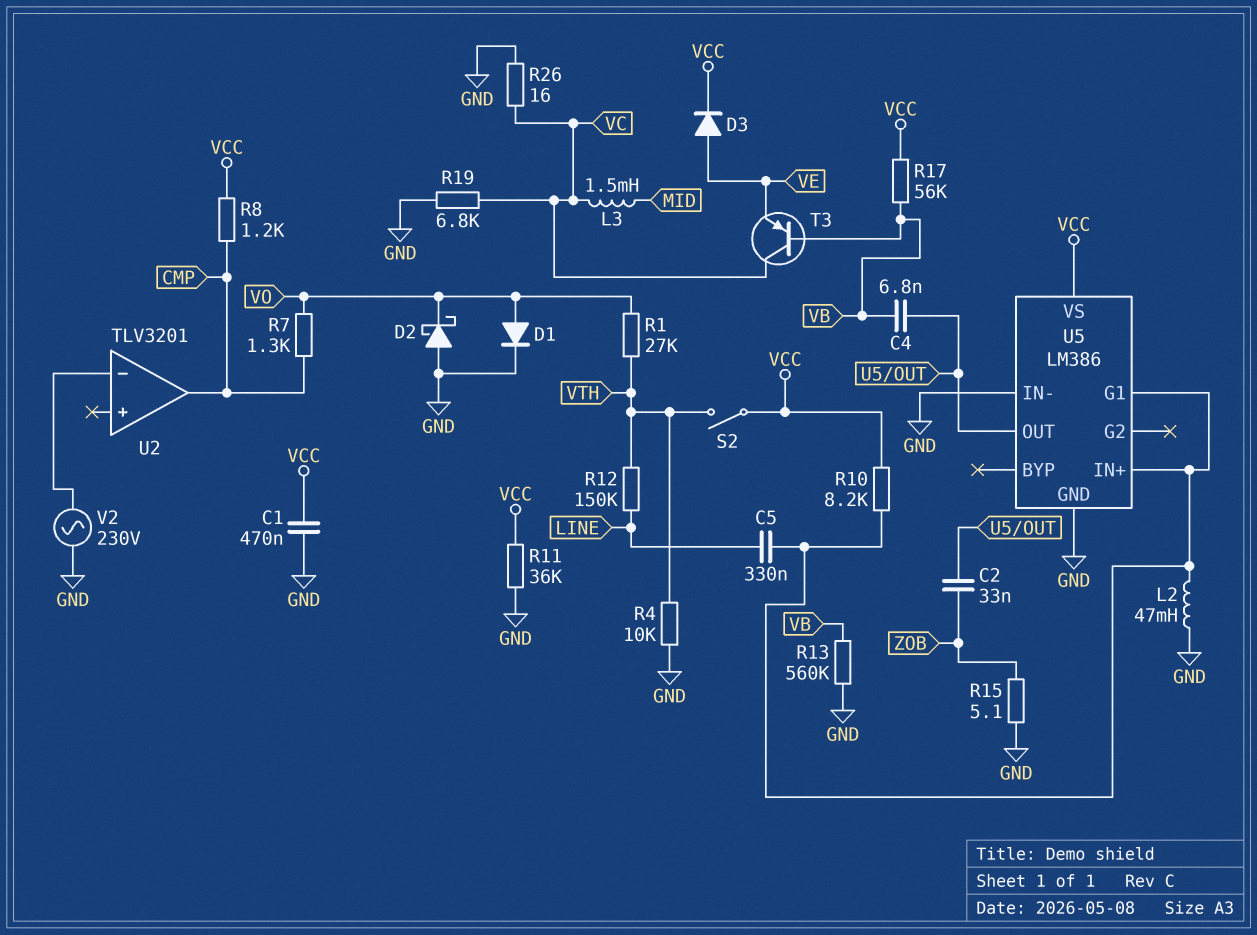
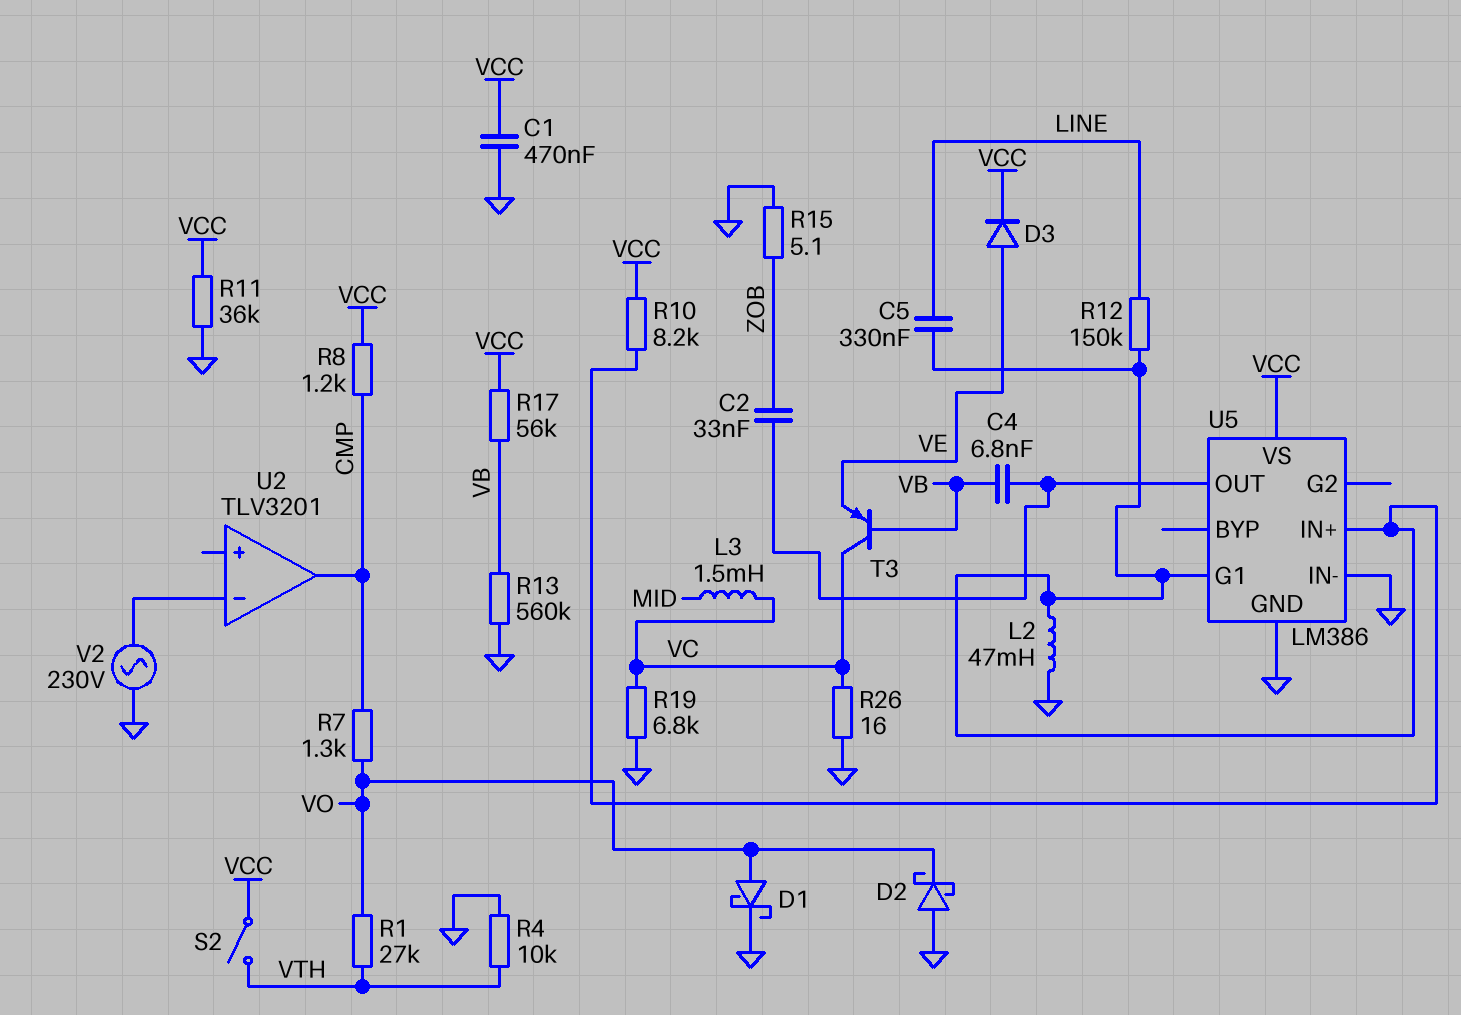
D1: diode (A VO, K GND) -> schottky (A VO, K GND)
R12: 150k (LINE, VTH) -> 150k (LINE, U5/G1)

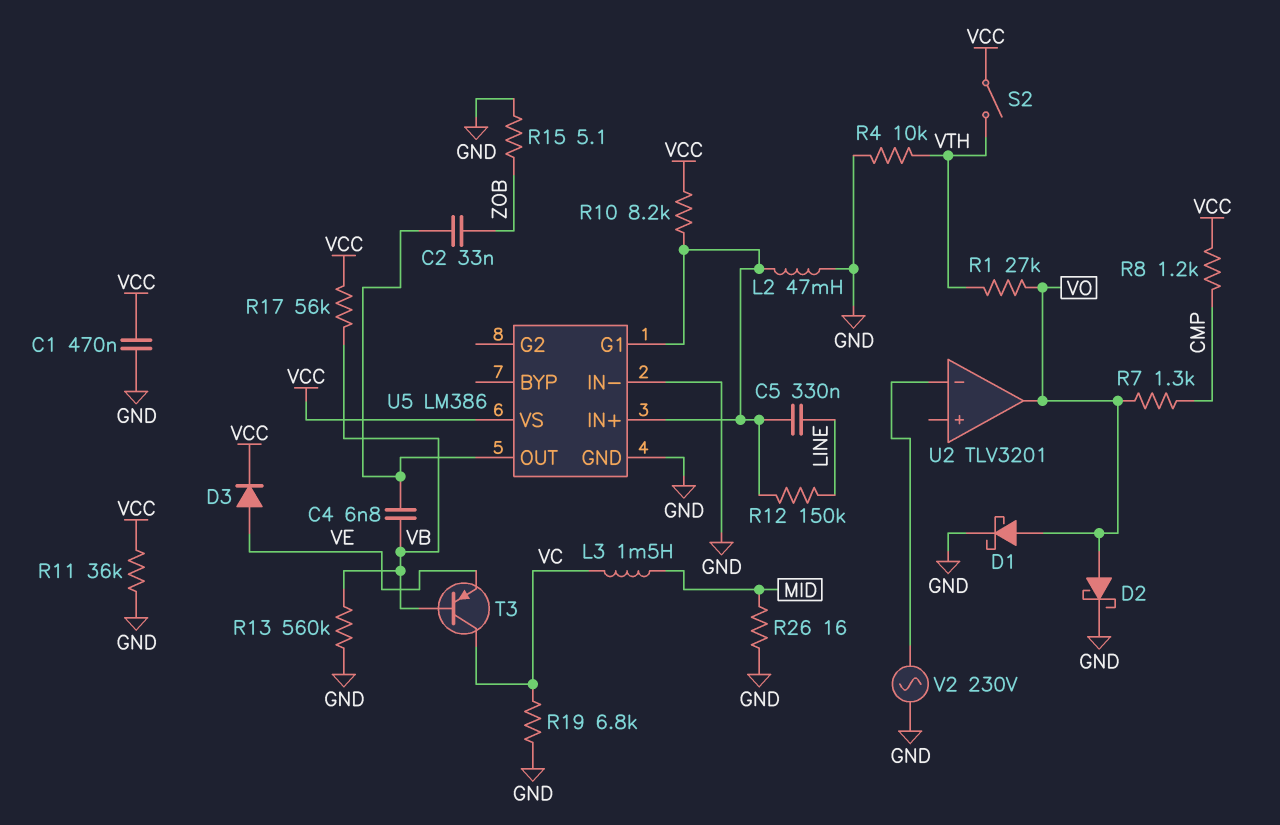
D2: schottky (A GND, K VO) -> schottky (A VO, K GND)
R26: 16 (GND, VC) -> 16 (GND, MID)
U2 pin out: CMP -> VO

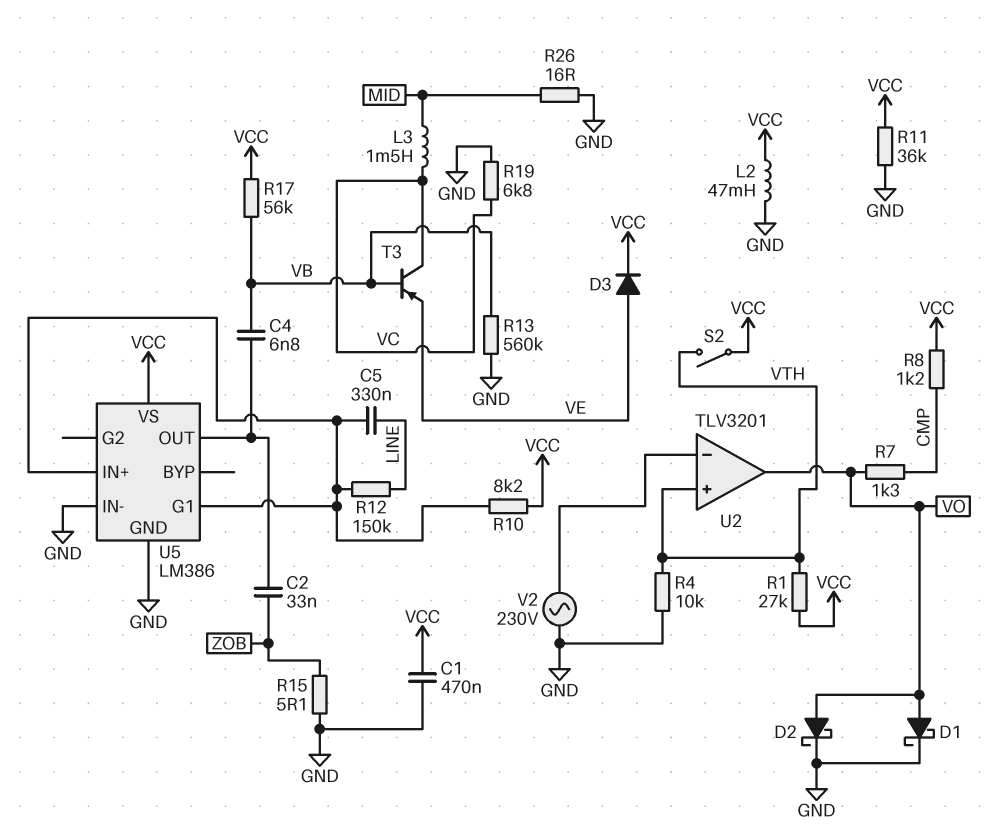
L2: 47mH (GND, U5/G1) -> 47mH (GND, VCC)
R1: 27k (VO, VTH) -> 27k (VCC, VTH)
U2 pin in+: none -> VTH

